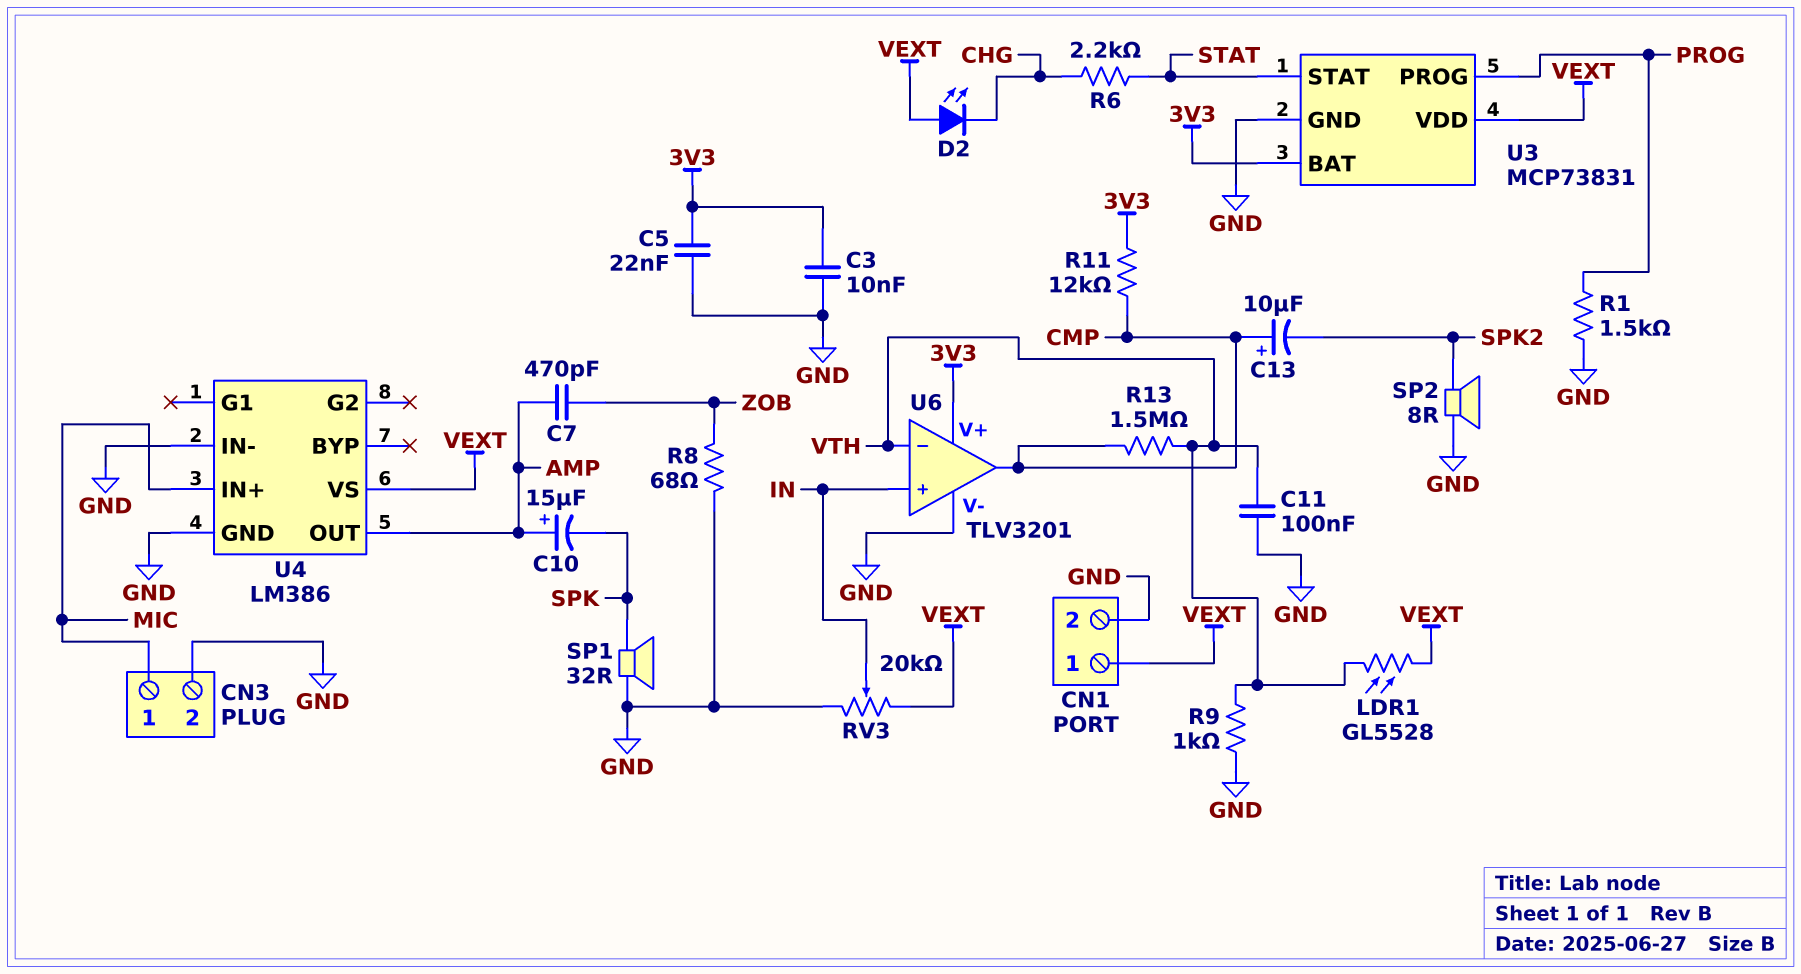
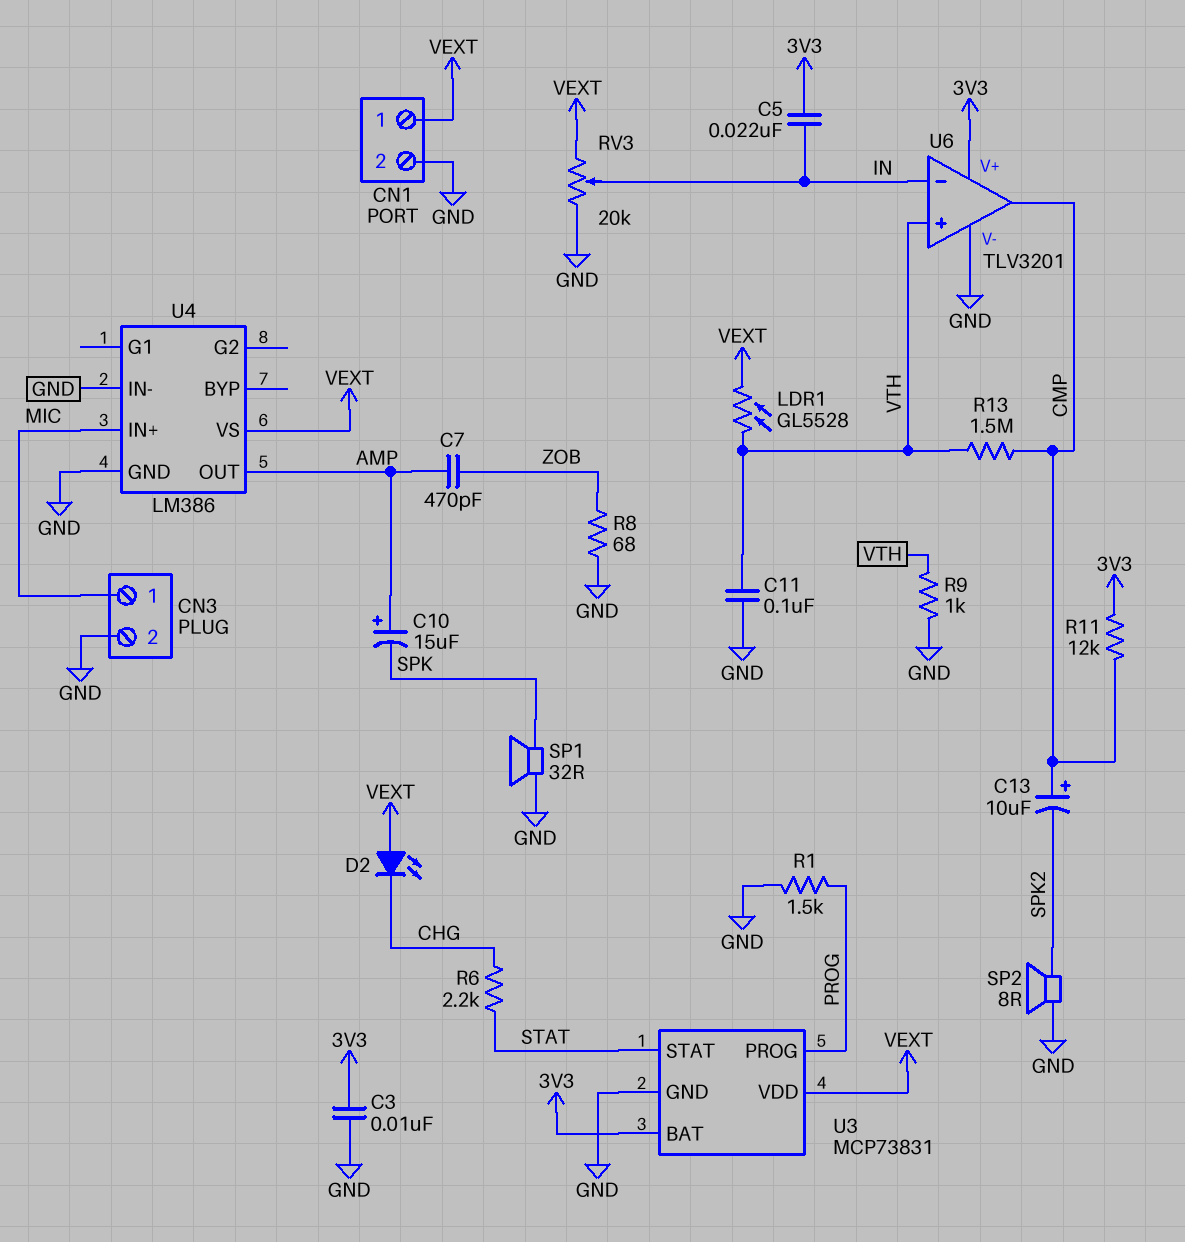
C5: 22nF (3V3, GND) -> 22nF (3V3, IN)
U6 pin in+: IN -> VTH
U6 pin in-: VTH -> IN

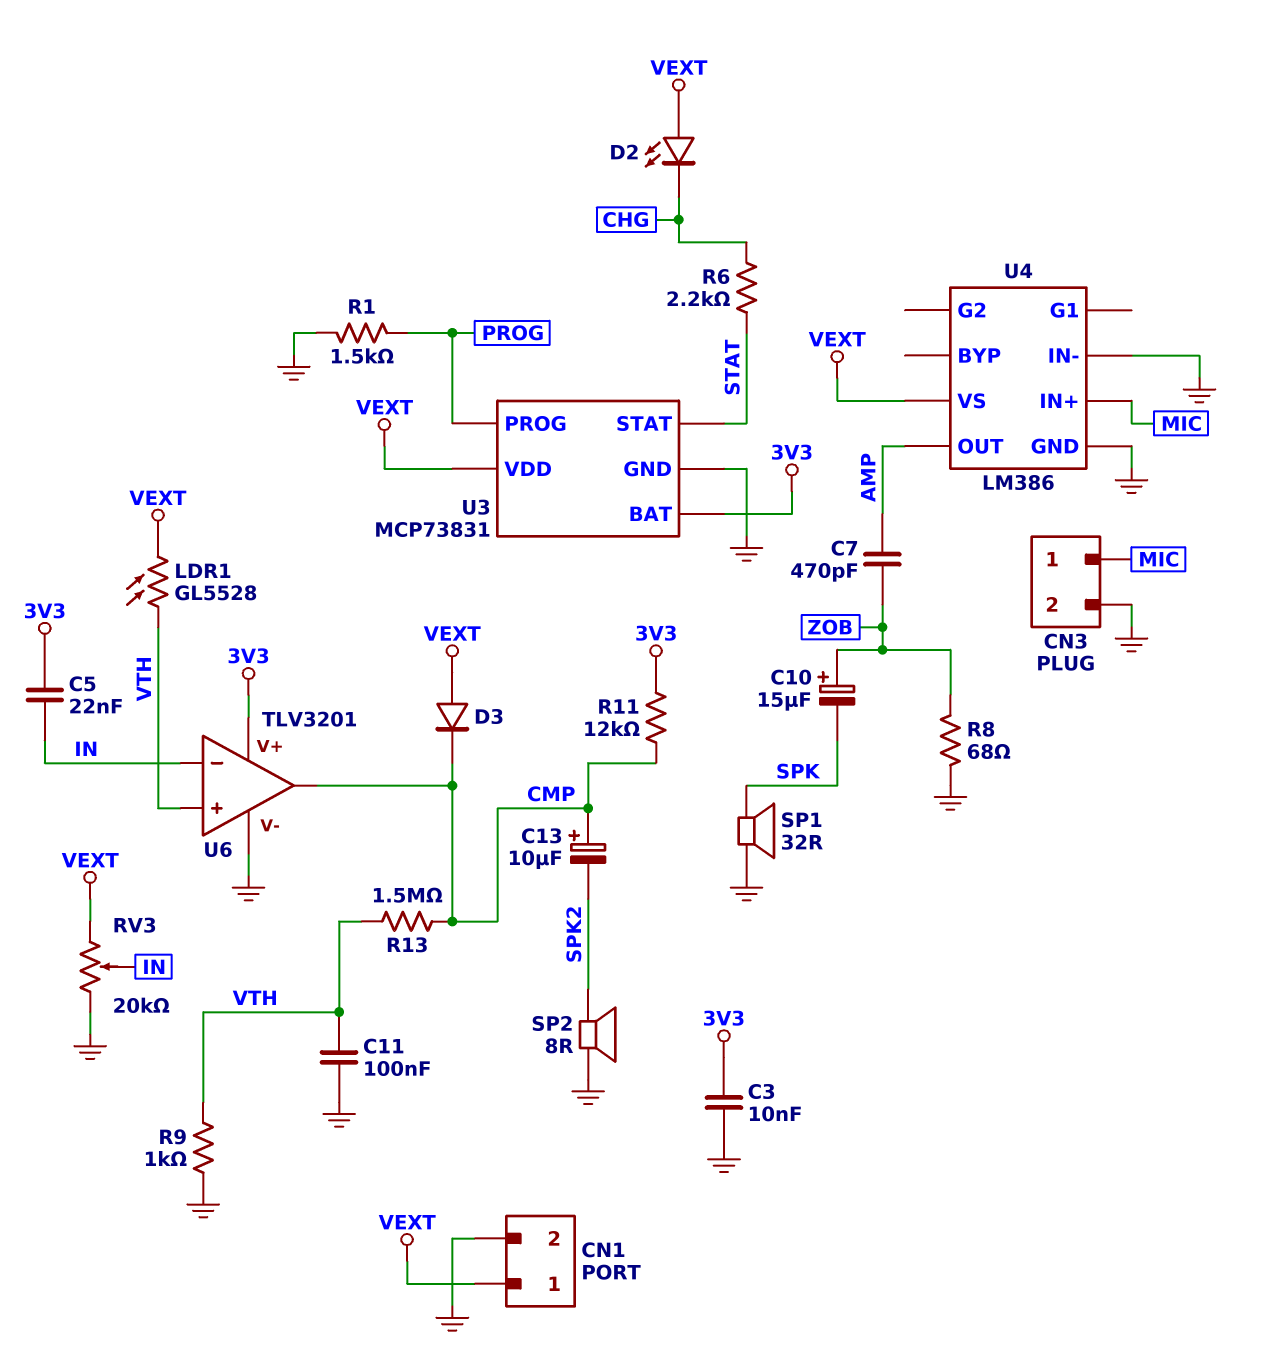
C10: 15uF (plus AMP, minus SPK) -> 15uF (plus ZOB, minus SPK)
D3: none -> diode (A VEXT, K CMP)

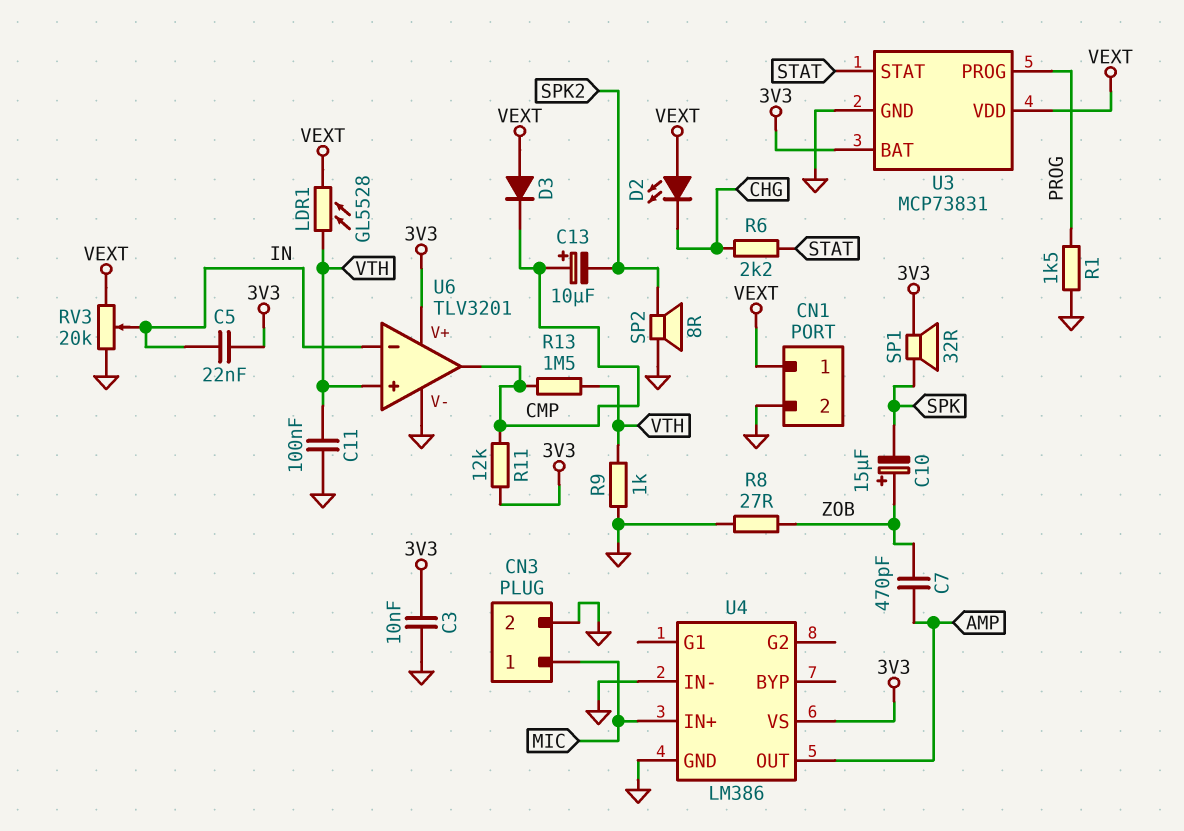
R8: 68 (GND, ZOB) -> 27 (GND, ZOB)
SP1: speaker 32R (GND, SPK) -> speaker 32R (3V3, SPK)
U4 pin VS: VEXT -> 3V3

